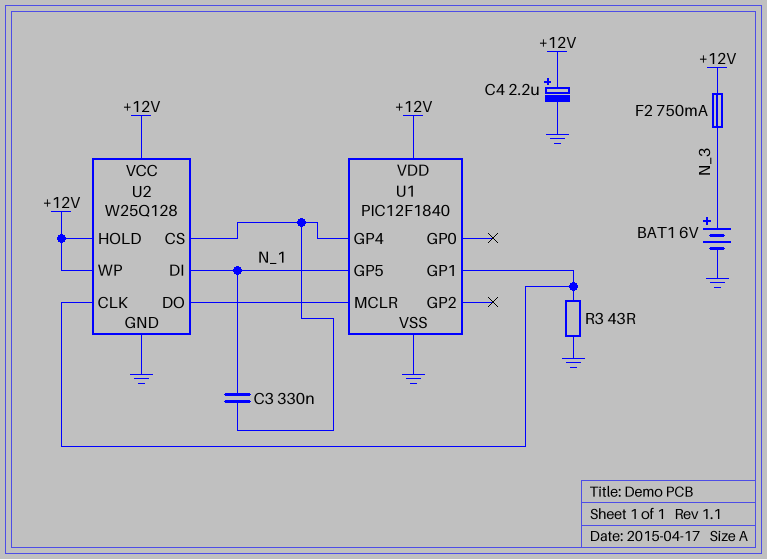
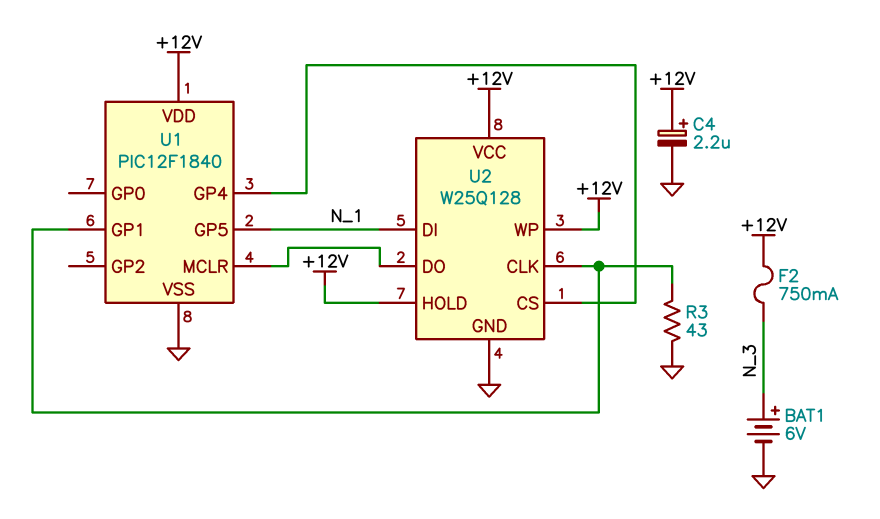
C3: 330nF (N_1, U1/GP4) -> none

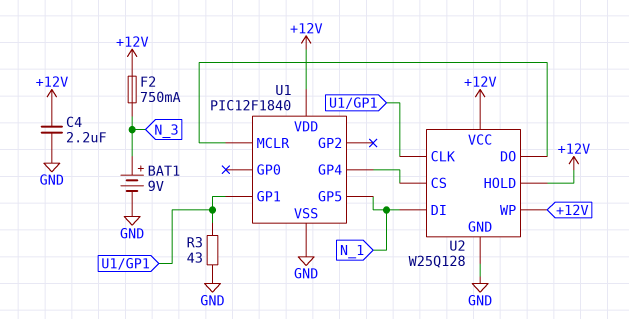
BAT1: 6V (plus N_3, minus GND) -> 9V (plus N_3, minus GND)
C4: 2.2uF (plus +12V, minus GND) -> 2.2uF (+12V, GND)

